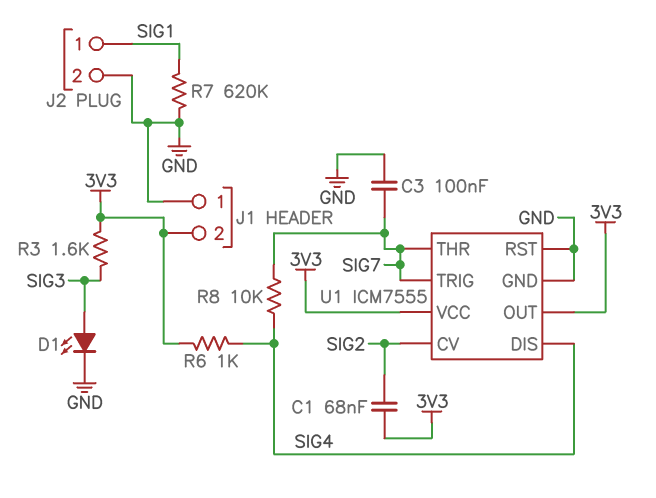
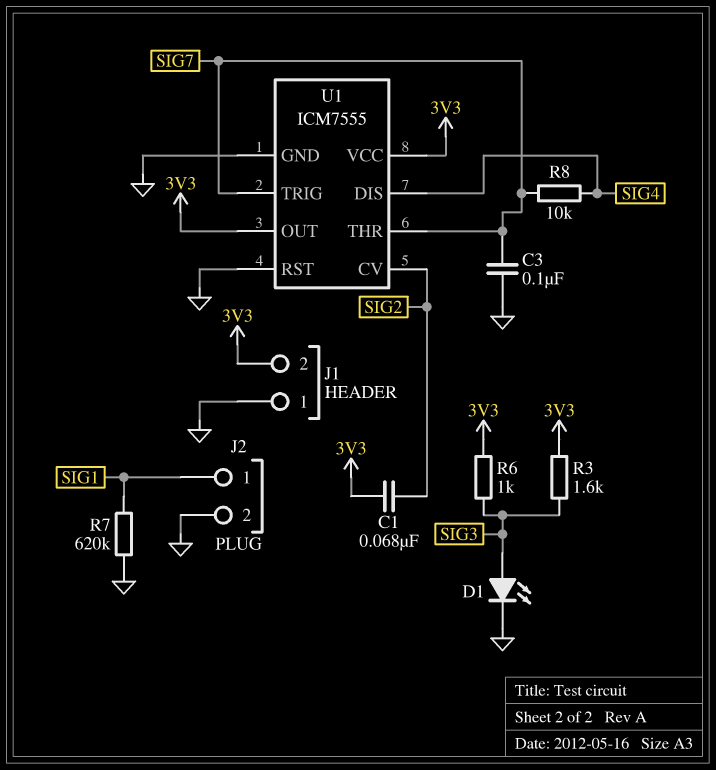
R6: 1k (3V3, SIG4) -> 1k (3V3, SIG3)

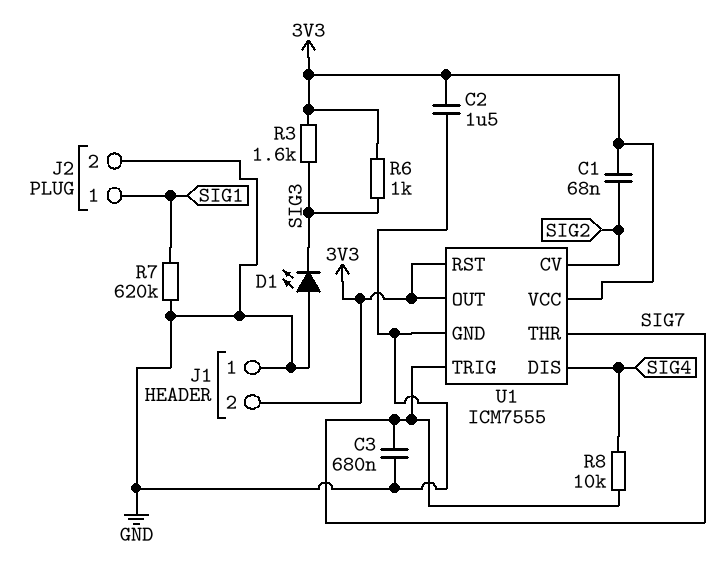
C2: none -> 1.5uF (3V3, GND)
C3: 100nF (GND, SIG7) -> 680nF (GND, SIG7)
D1: LED (A SIG3, K GND) -> LED (A GND, K SIG3)
U1 pin RST: GND -> 3V3

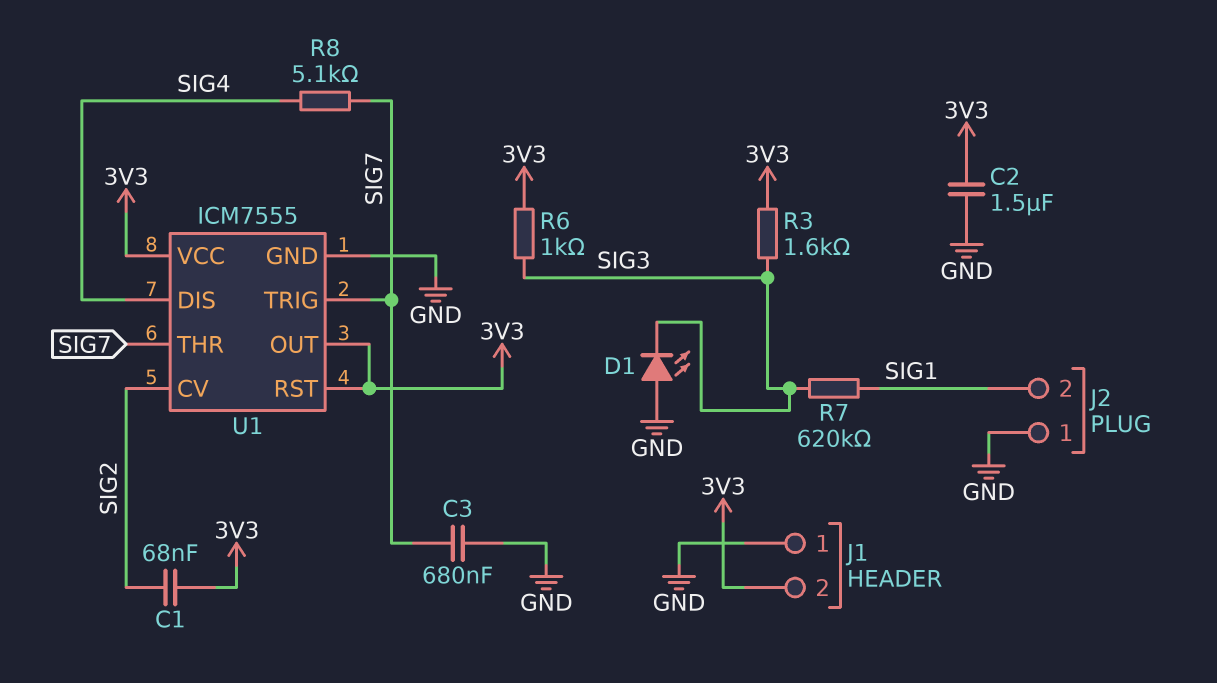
J2 pin 1: SIG1 -> GND
J2 pin 2: GND -> SIG1
R7: 620k (GND, SIG1) -> 620k (SIG1, SIG3)
R8: 10k (SIG4, SIG7) -> 5.1k (SIG4, SIG7)

